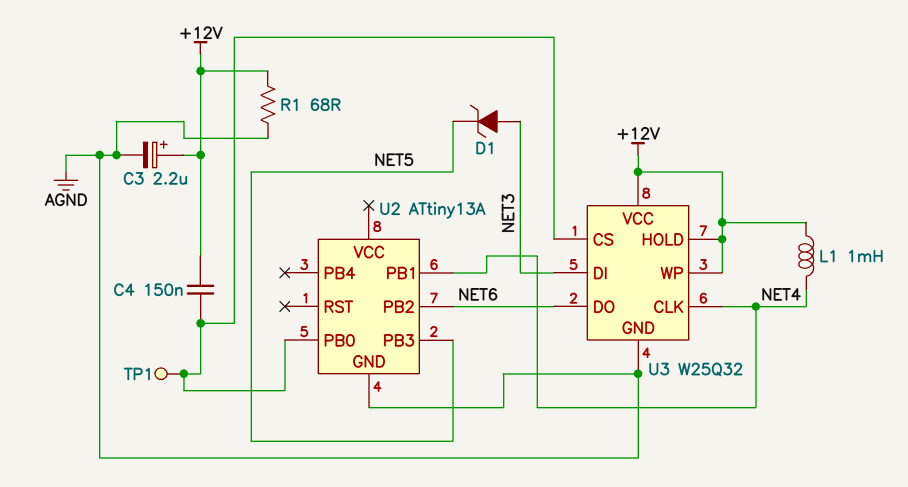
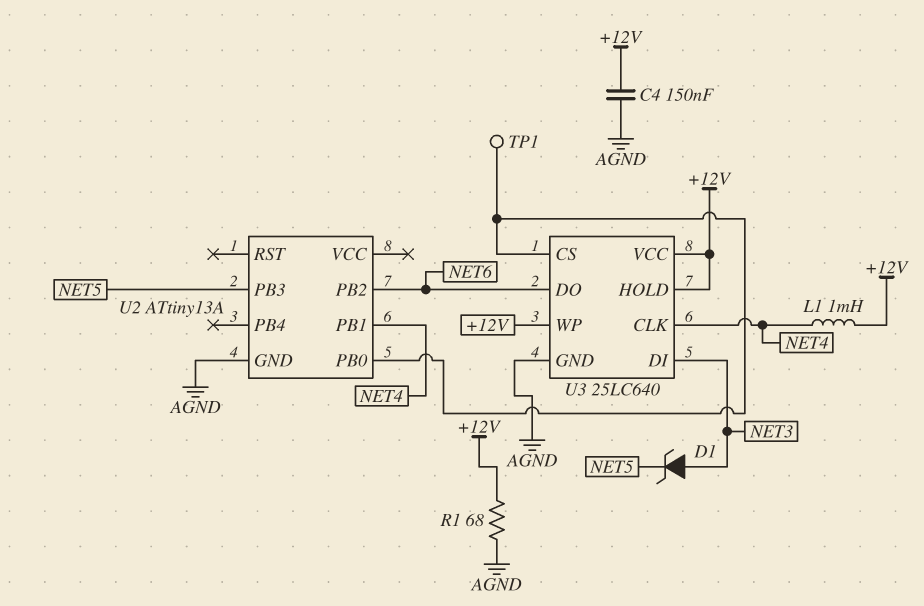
C3: 2.2uF (plus +12V, minus AGND) -> none
C4: 150nF (+12V, U2/PB0) -> 150nF (+12V, AGND)
U3: W25Q32 -> 25LC640

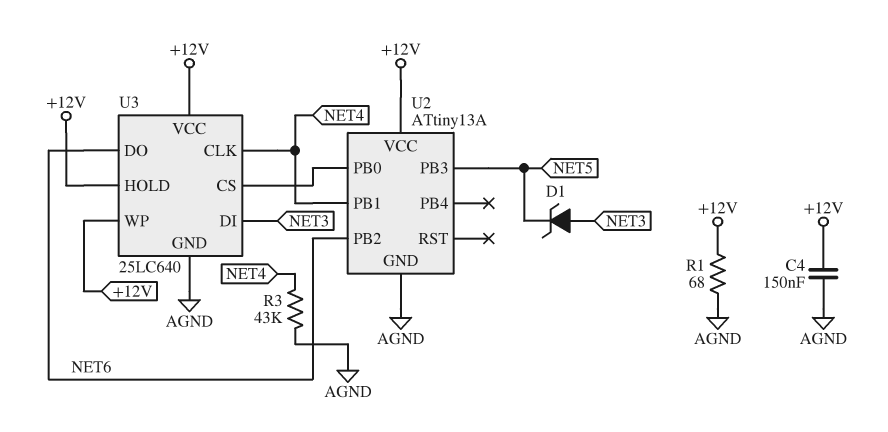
L1: 1mH (+12V, NET4) -> none
R3: none -> 43k (AGND, NET4)
TP1: test point (U2/PB0) -> none
U2 pin VCC: none -> +12V

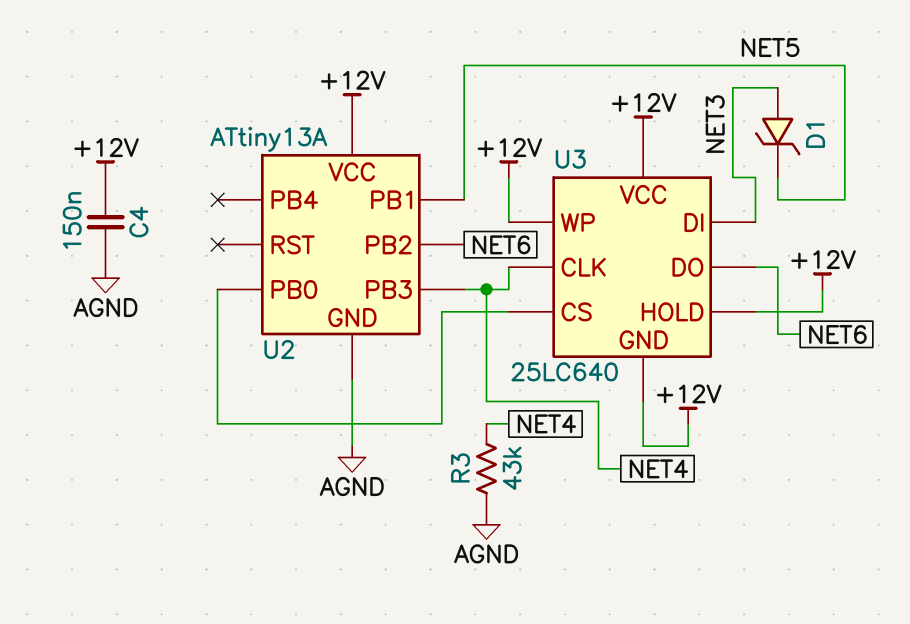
R1: 68 (+12V, AGND) -> none
U2 pin PB1: NET4 -> NET5
U2 pin PB3: NET5 -> NET4
U3 pin GND: AGND -> +12V

